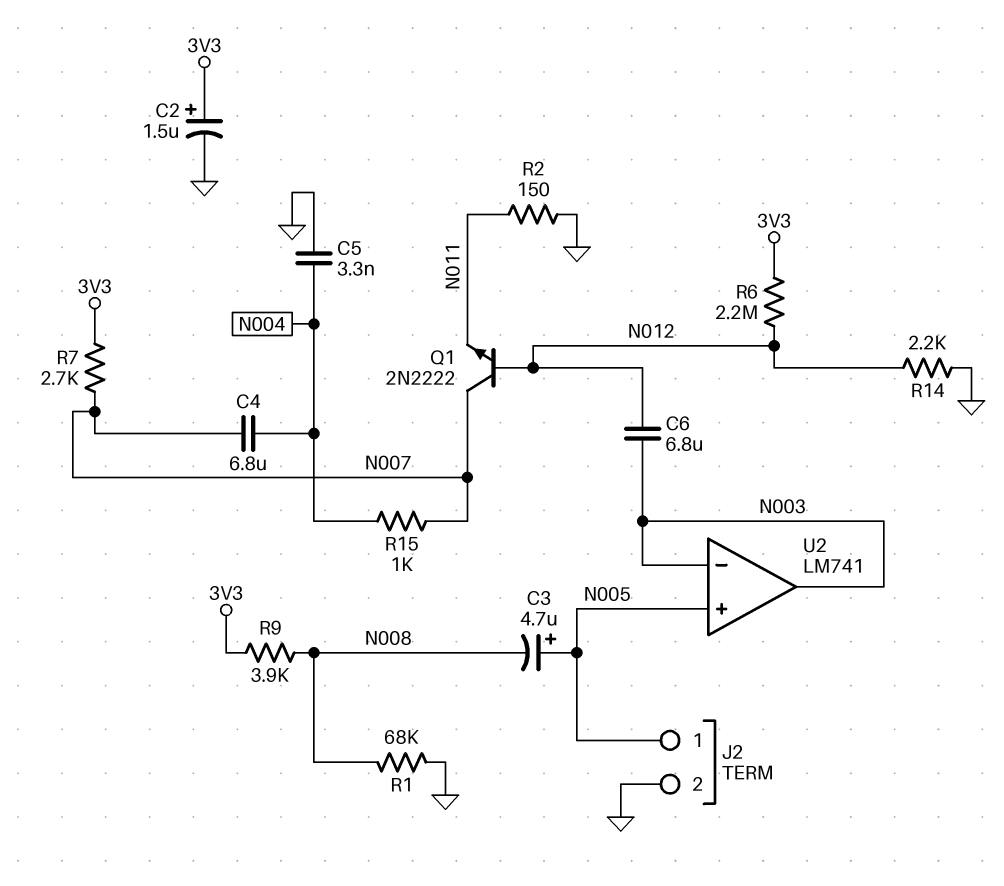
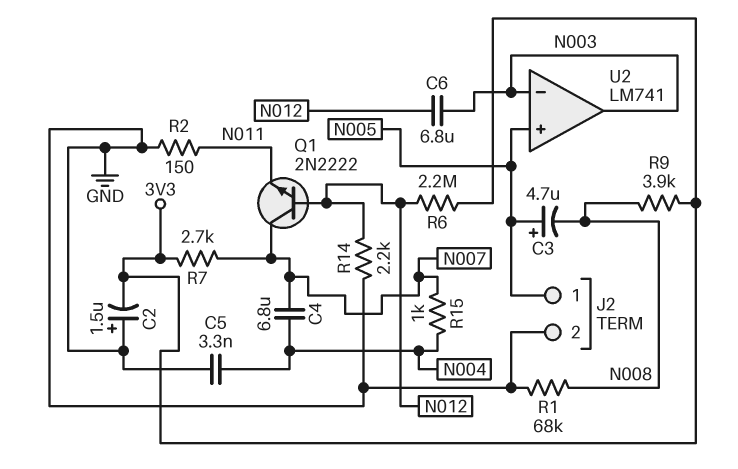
C2: 1.5uF (plus 3V3, minus GND) -> 1.5uF (plus GND, minus 3V3)

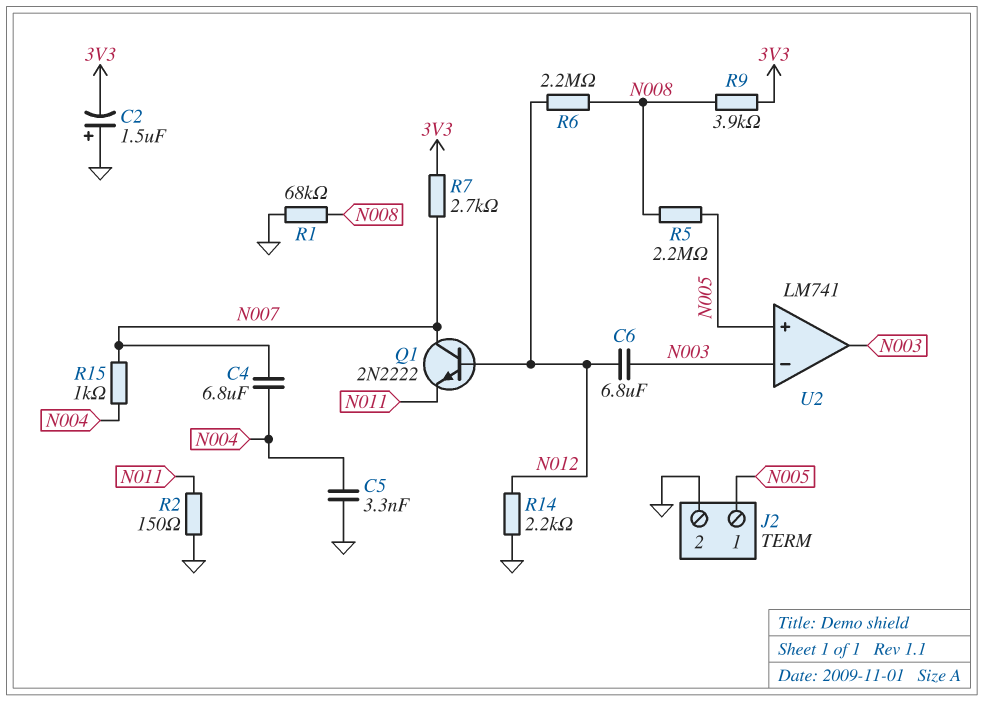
C3: 4.7uF (plus N005, minus N008) -> none
R5: none -> 2.2M (N005, N008)
R6: 2.2M (3V3, N012) -> 2.2M (N008, N012)

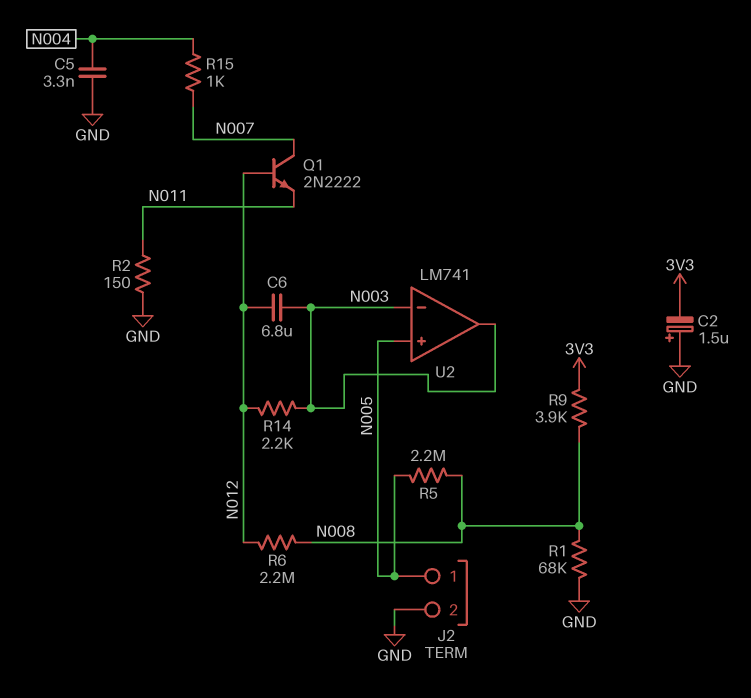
C4: 6.8uF (N004, N007) -> none
R7: 2.7k (3V3, N007) -> none
R14: 2.2k (GND, N012) -> 2.2k (N003, N012)

